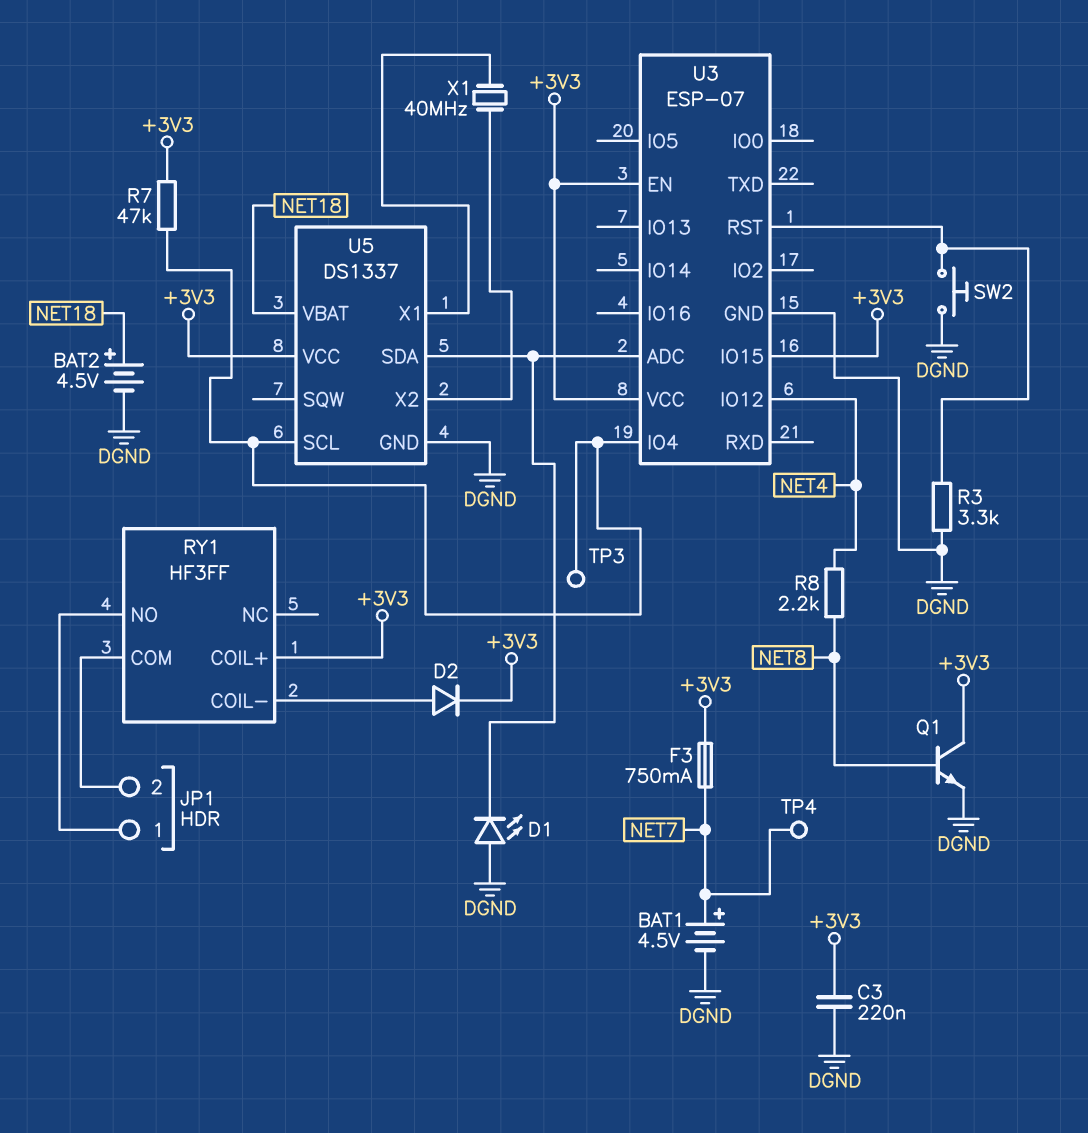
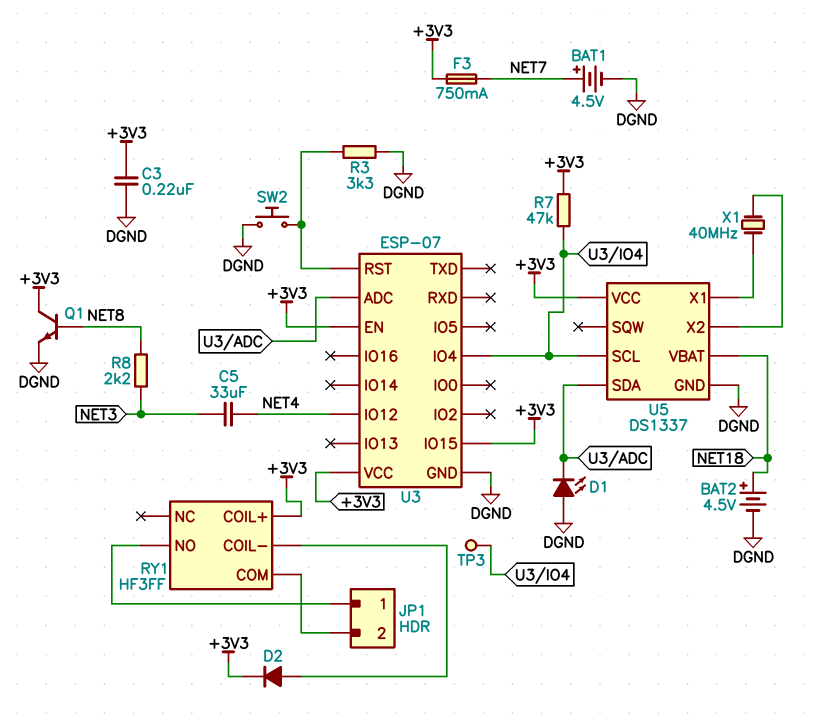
C5: none -> 33uF (NET3, NET4)
R8: 2.2k (NET4, NET8) -> 2.2k (NET3, NET8)
TP4: test point (NET7) -> none

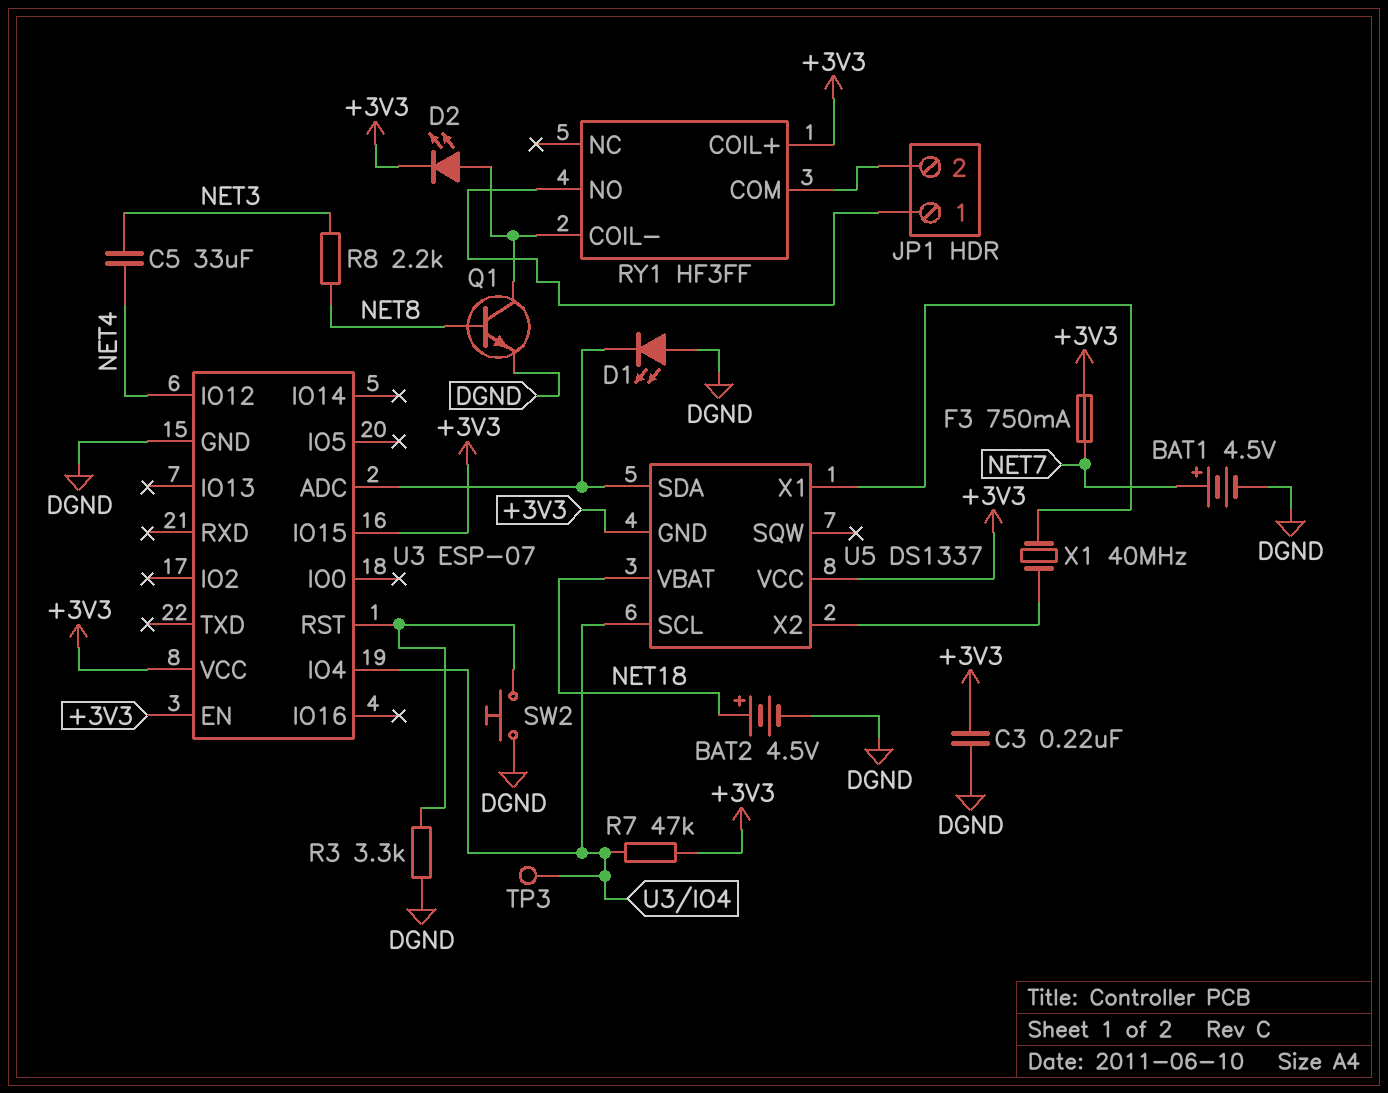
D2: diode (A RY1/COIL-, K +3V3) -> LED (A RY1/COIL-, K +3V3)
Q1: NPN (B NET8, C +3V3, E DGND) -> NPN (B NET8, C RY1/COIL-, E DGND)
U5 pin GND: DGND -> +3V3

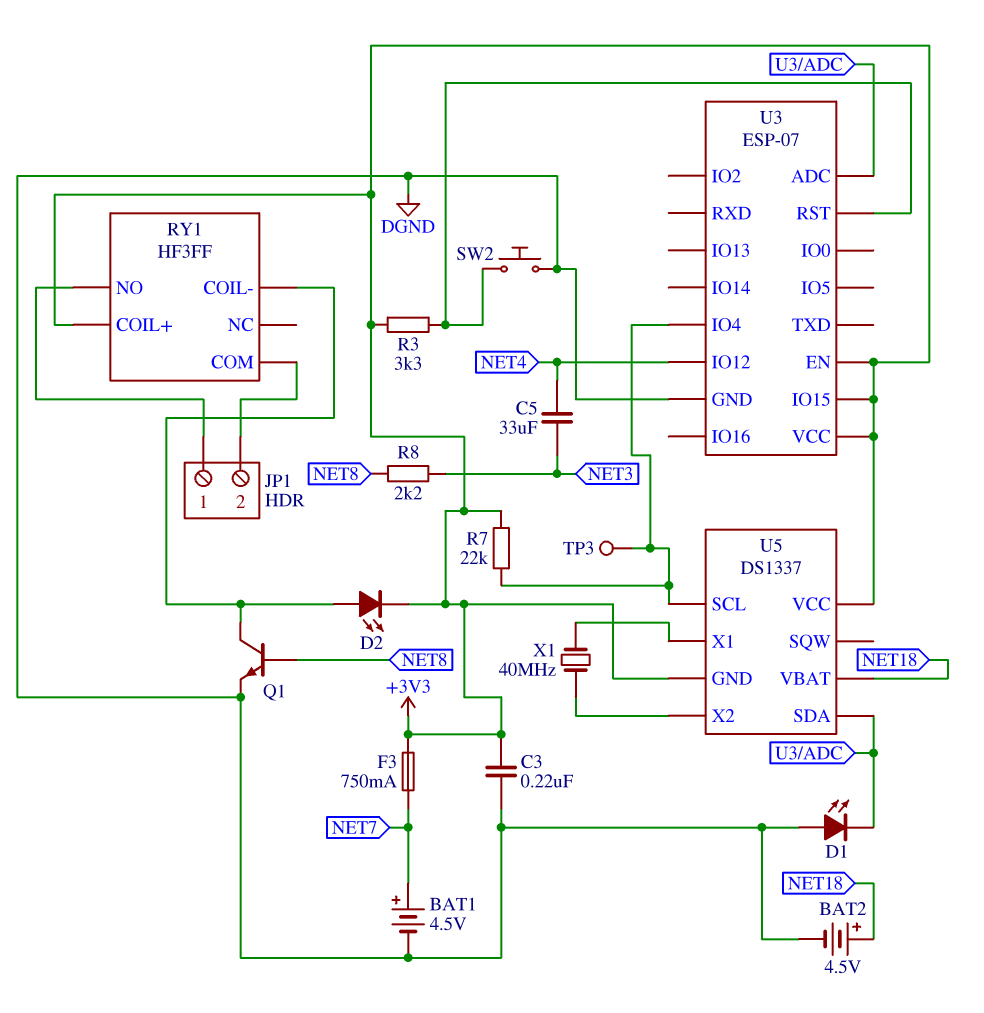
R3: 3.3k (DGND, U3/RST) -> 3.3k (+3V3, U3/RST)
R7: 47k (+3V3, U3/IO4) -> 22k (+3V3, U3/IO4)

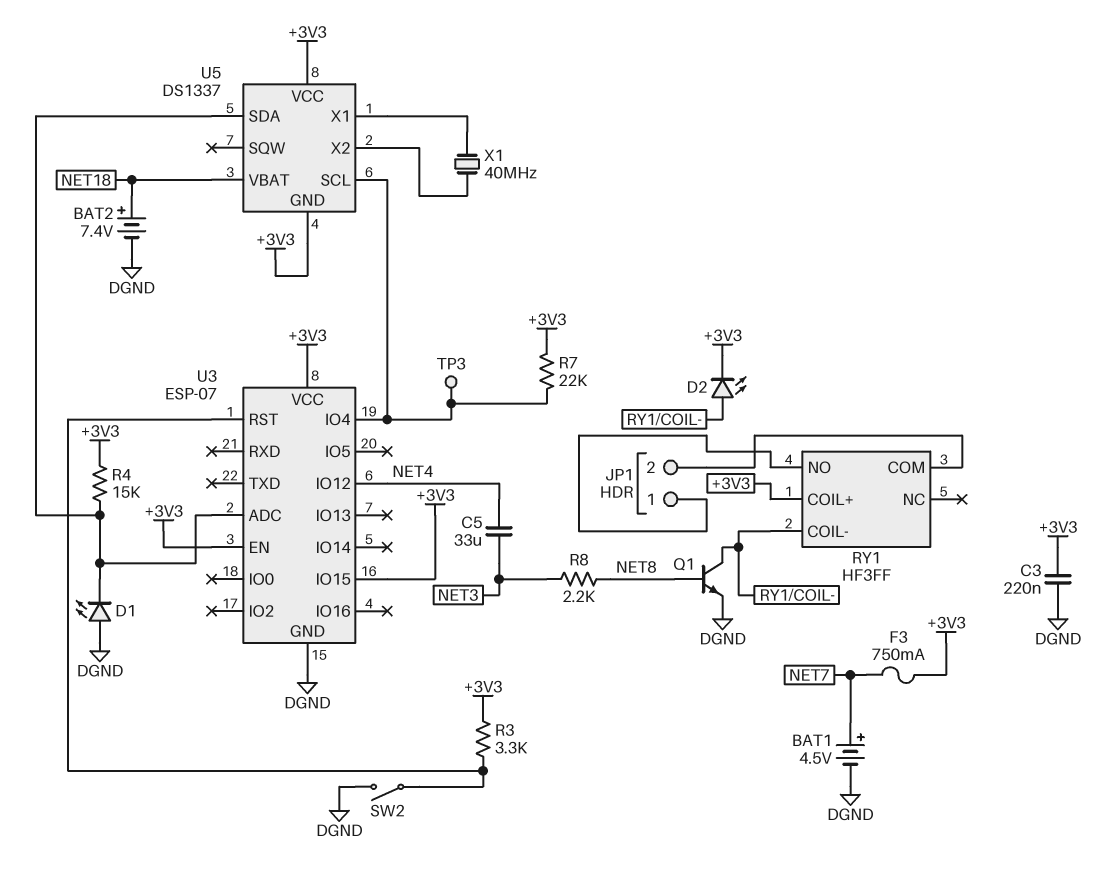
BAT2: 4.5V (plus NET18, minus DGND) -> 7.4V (plus NET18, minus DGND)
R4: none -> 15k (+3V3, U3/ADC)
SW2: button (DGND, U3/RST) -> switch (DGND, U3/RST)

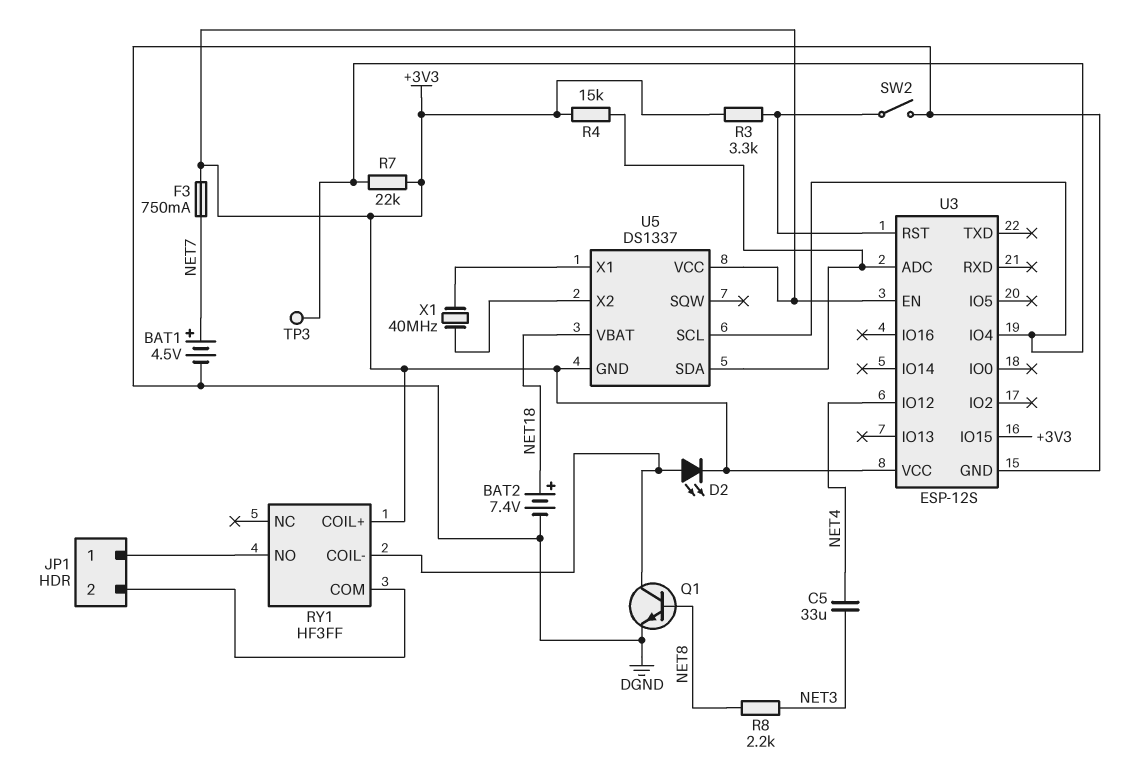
C3: 220nF (+3V3, DGND) -> none
D1: LED (A DGND, K U3/ADC) -> none
U3: ESP-07 -> ESP-12S

